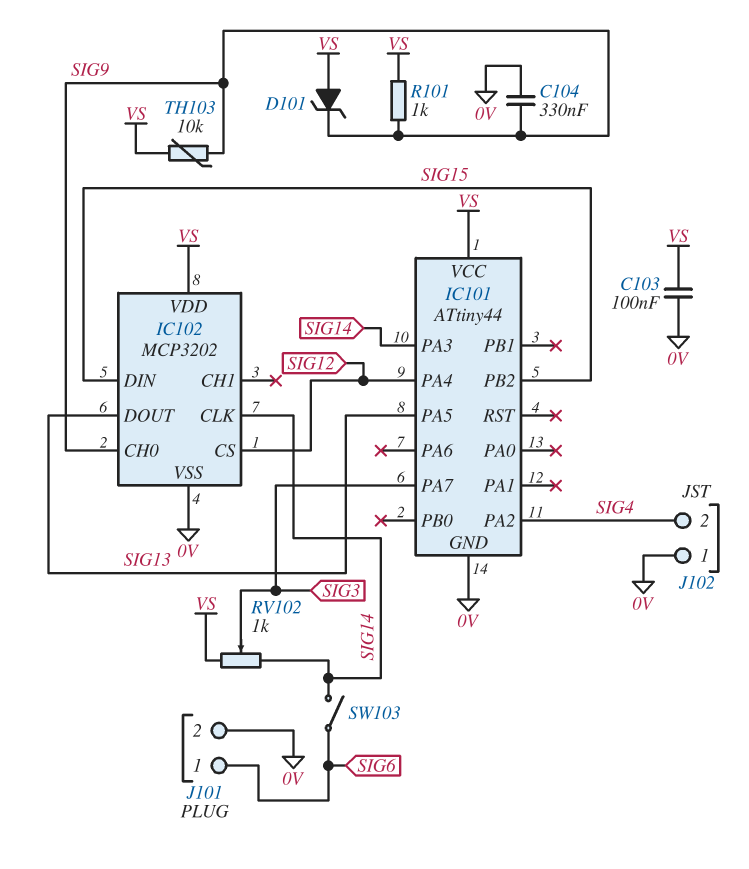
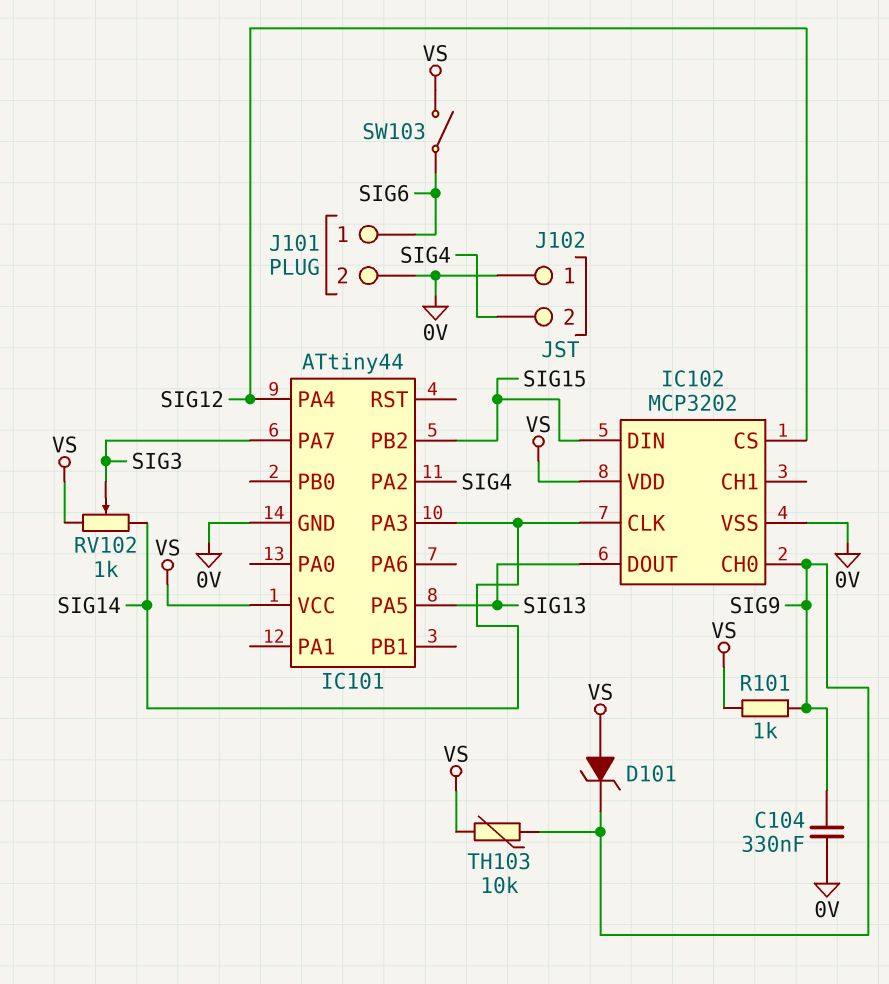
C103: 100nF (0V, VS) -> none
SW103: switch (SIG6, SIG14) -> switch (SIG6, VS)

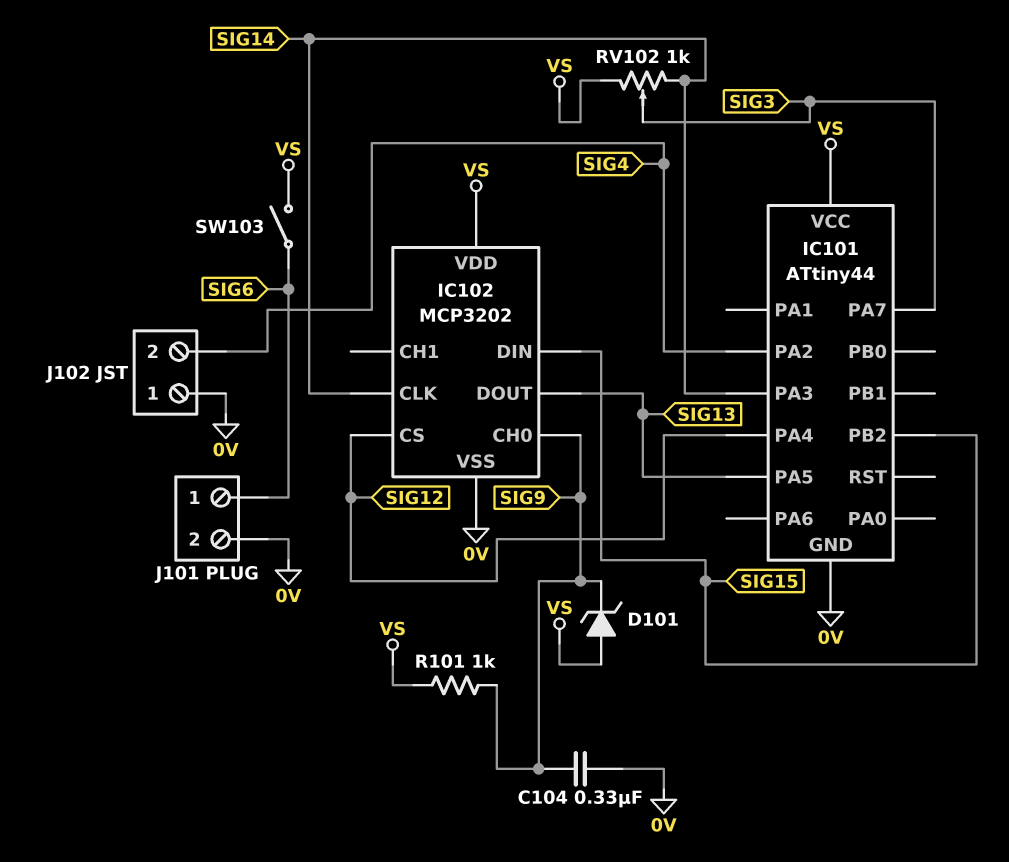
TH103: 10k (SIG9, VS) -> none

